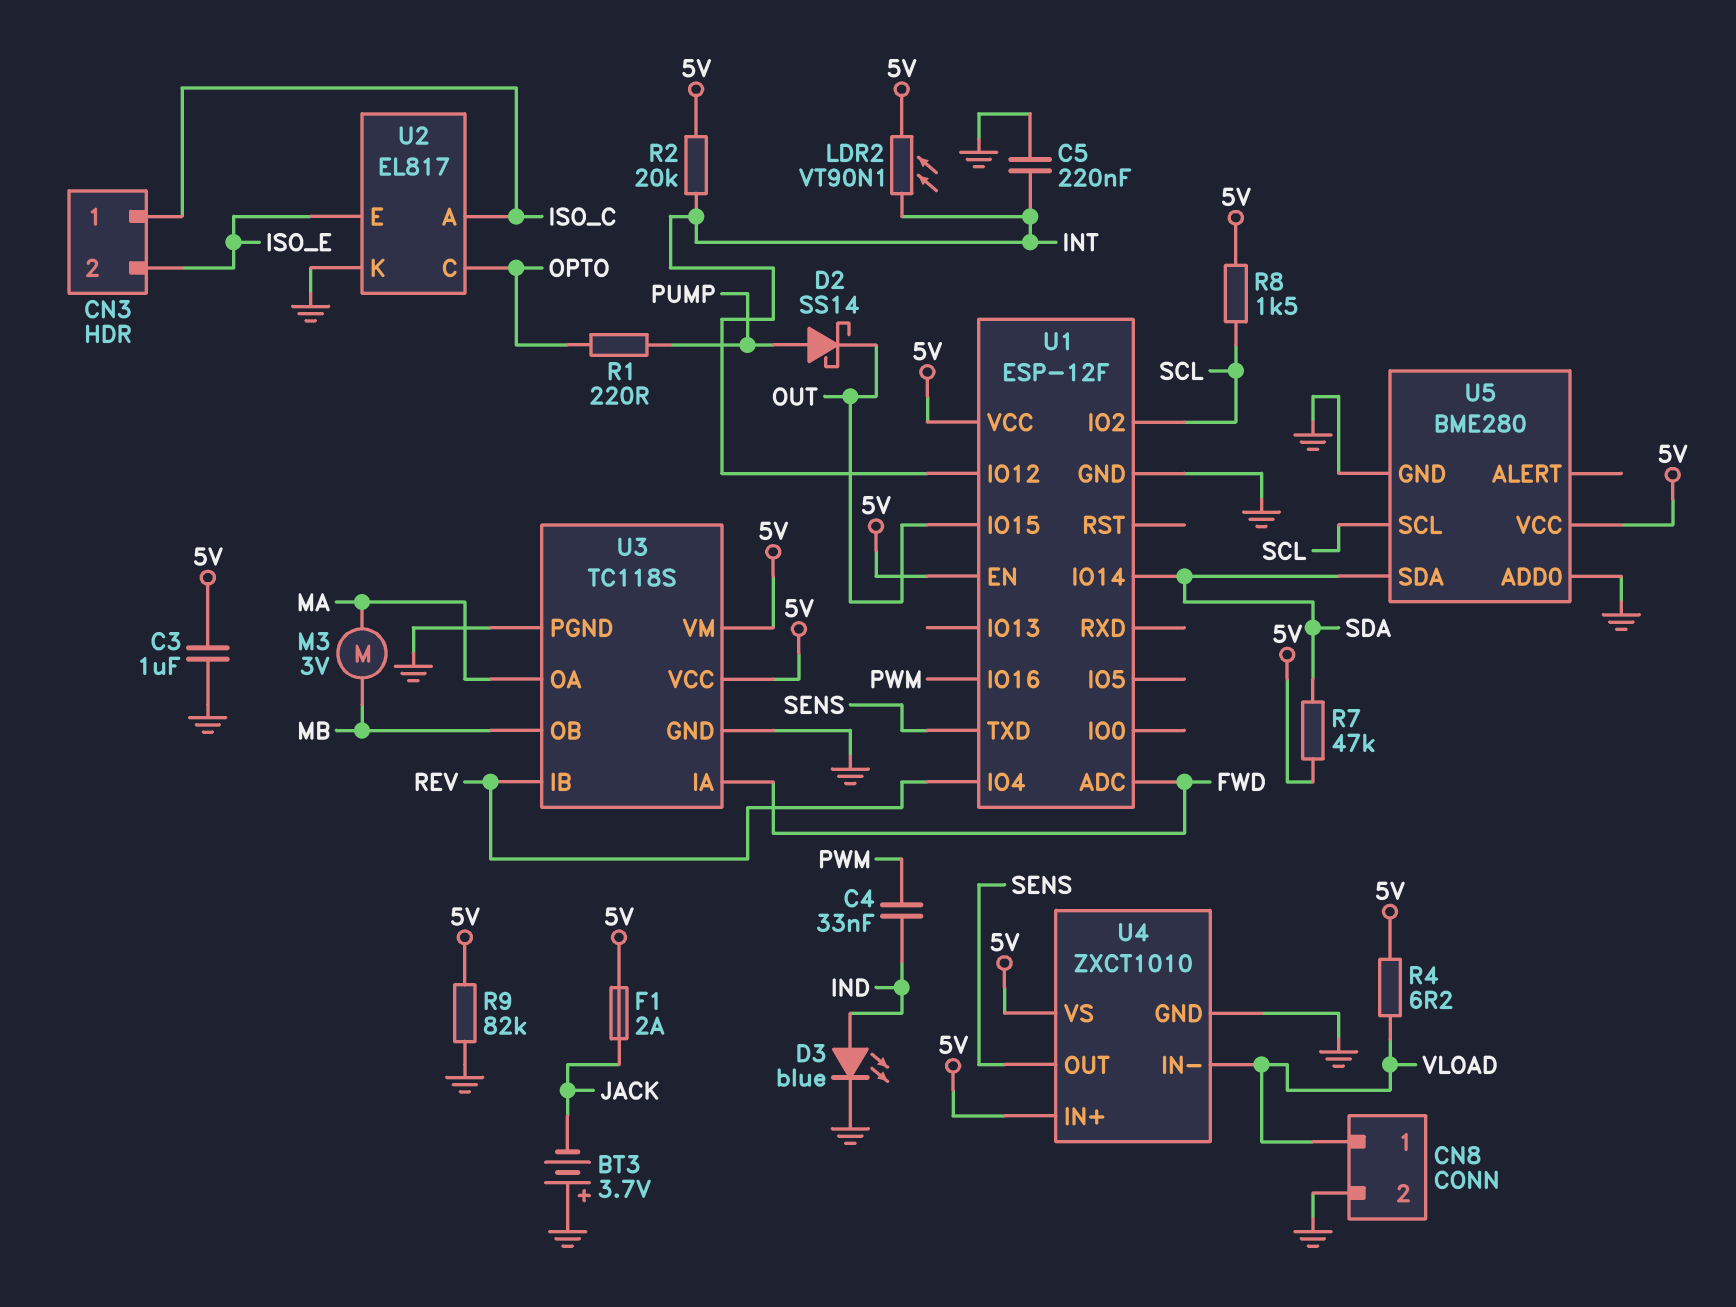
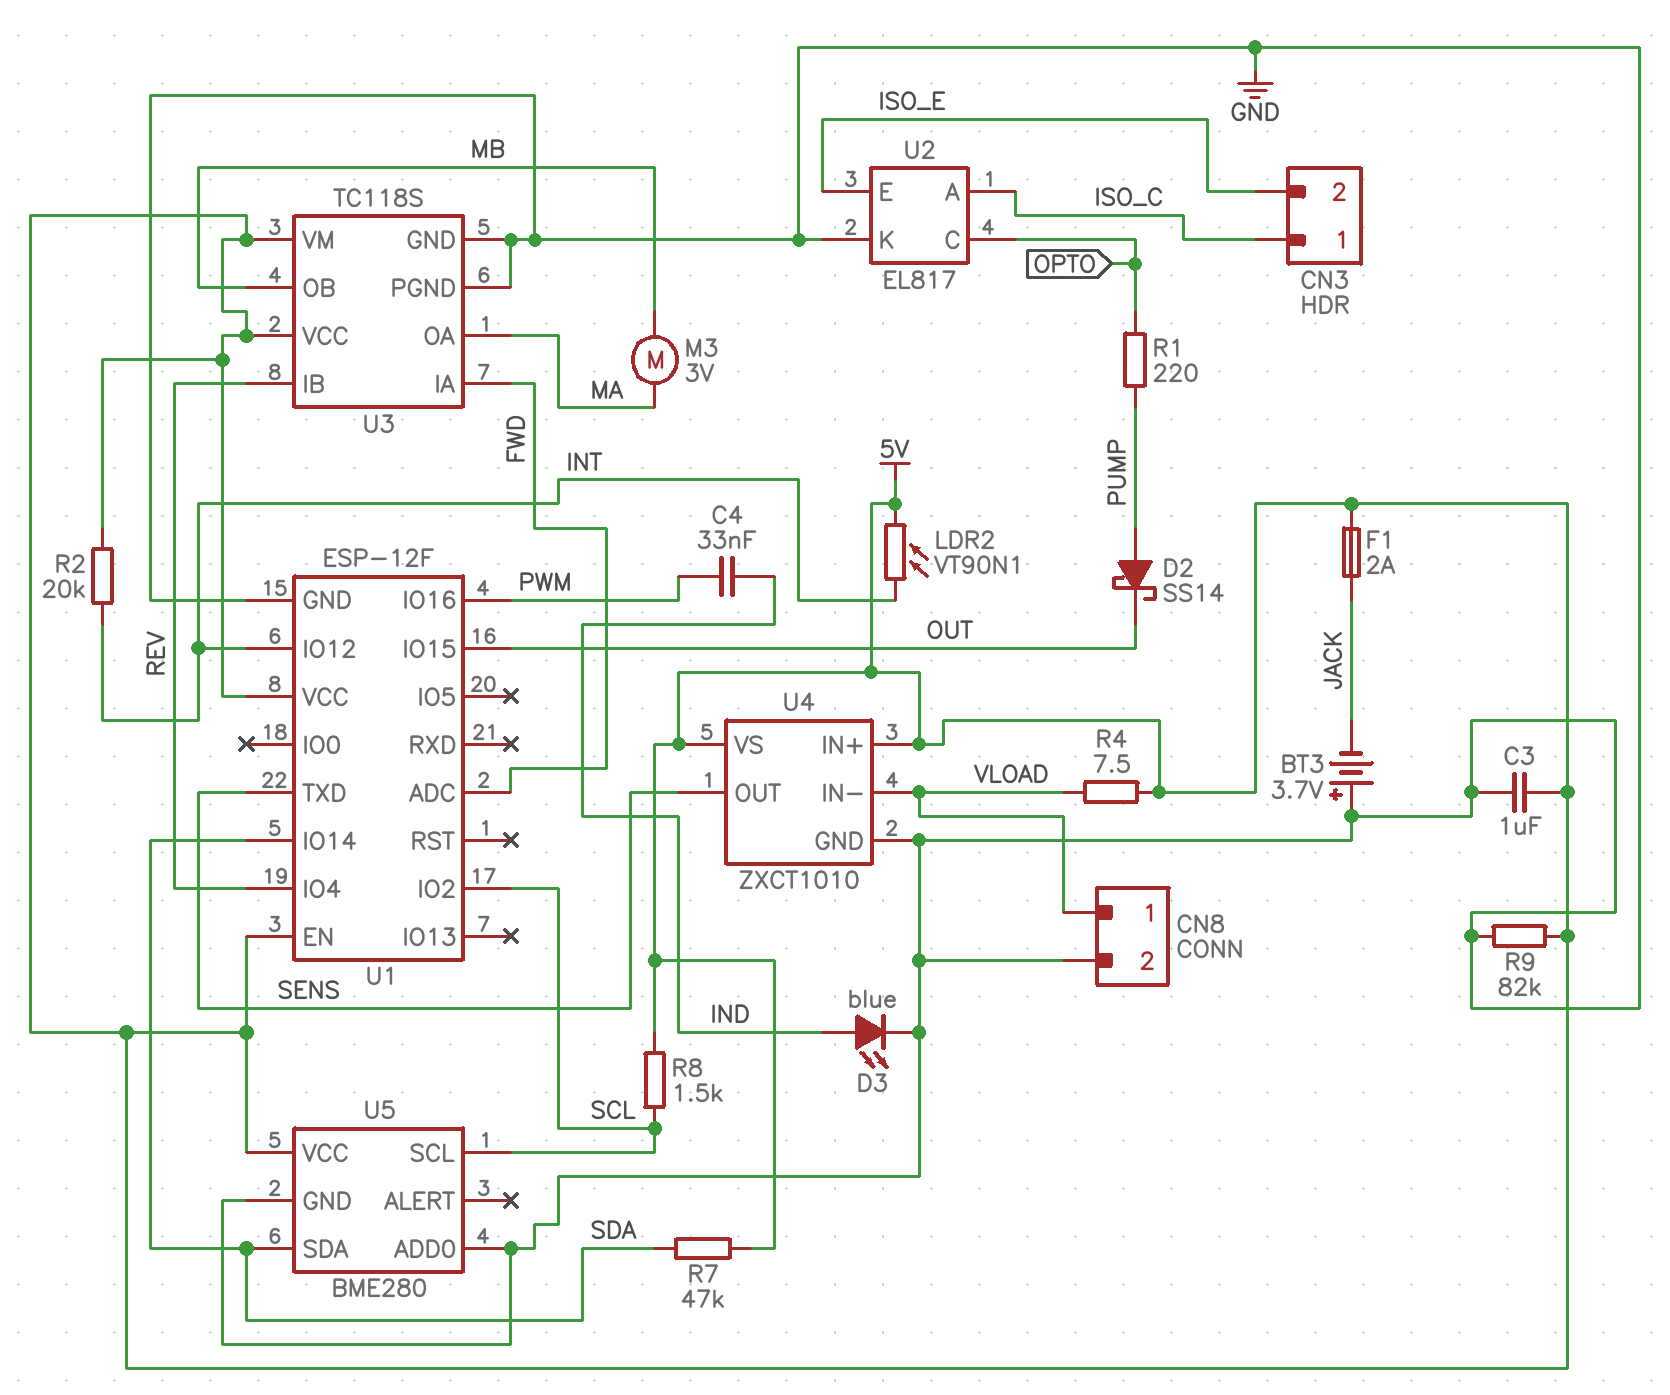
C5: 220nF (GND, INT) -> none
R4: 6.2 (5V, VLOAD) -> 7.5 (5V, VLOAD)

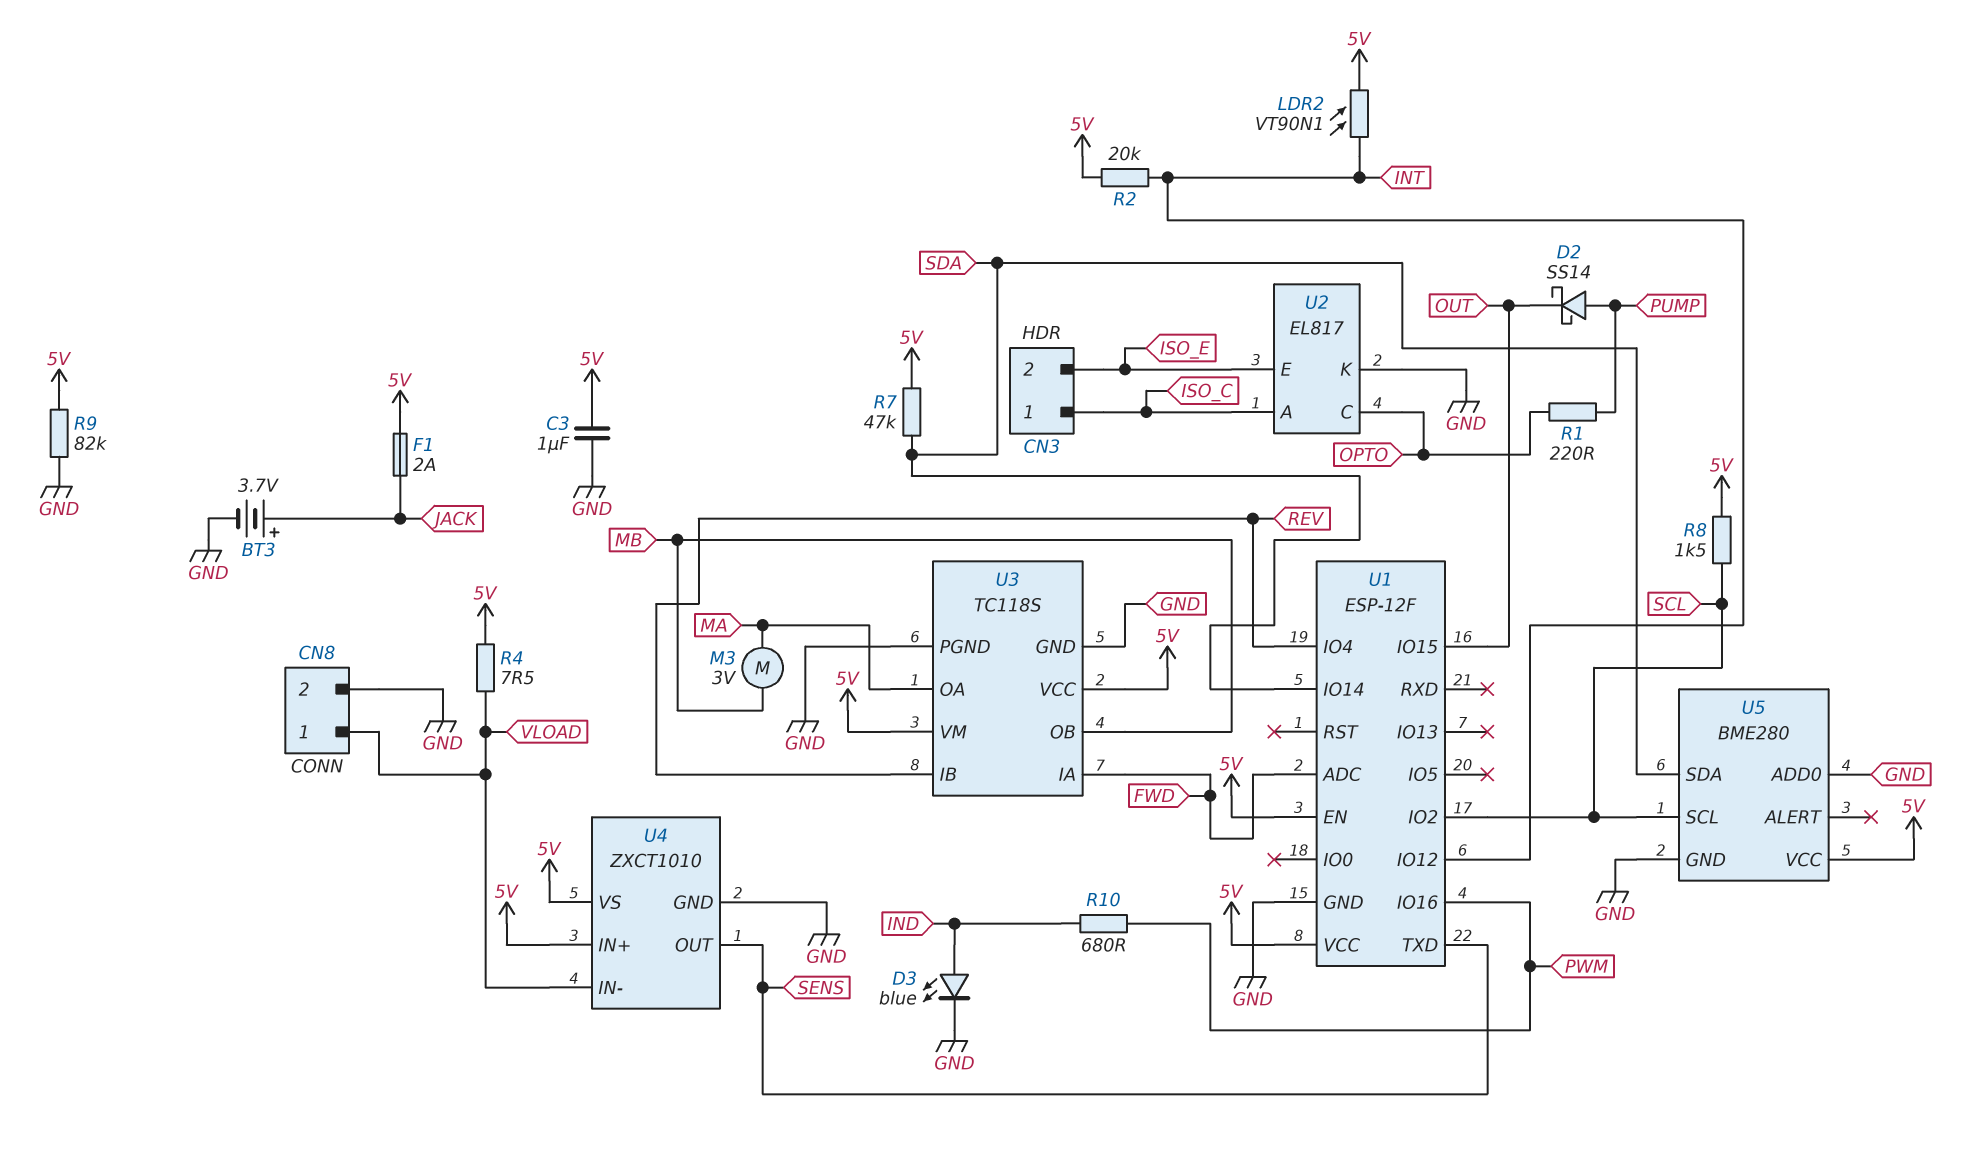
BT3: 3.7V (plus GND, minus JACK) -> 3.7V (plus JACK, minus GND)
C4: 33nF (IND, PWM) -> none
R10: none -> 680 (IND, PWM)

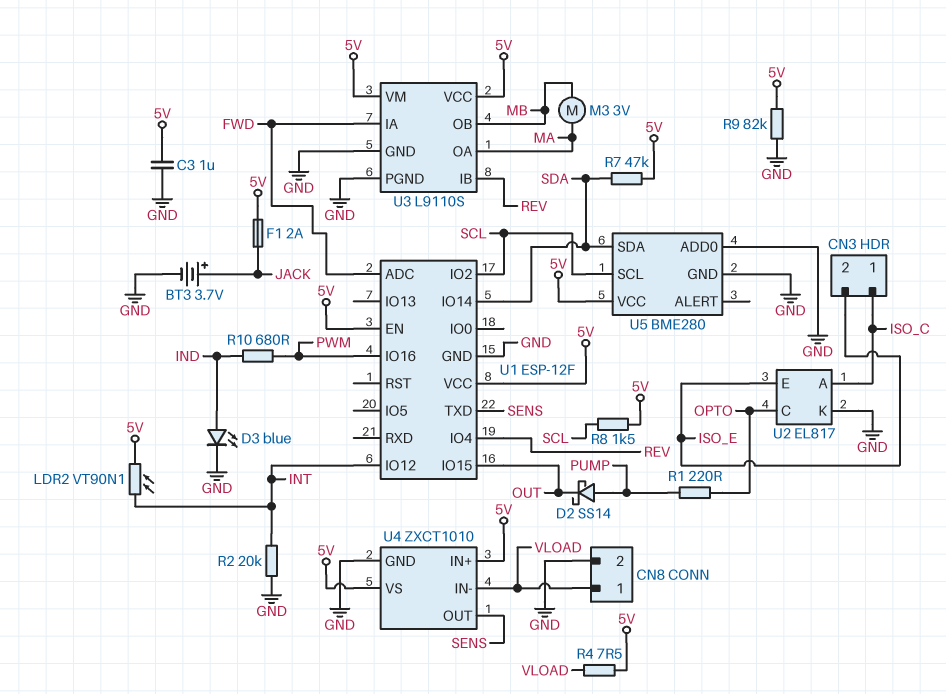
R2: 20k (5V, INT) -> 20k (GND, INT)
U3: TC118S -> L9110S

